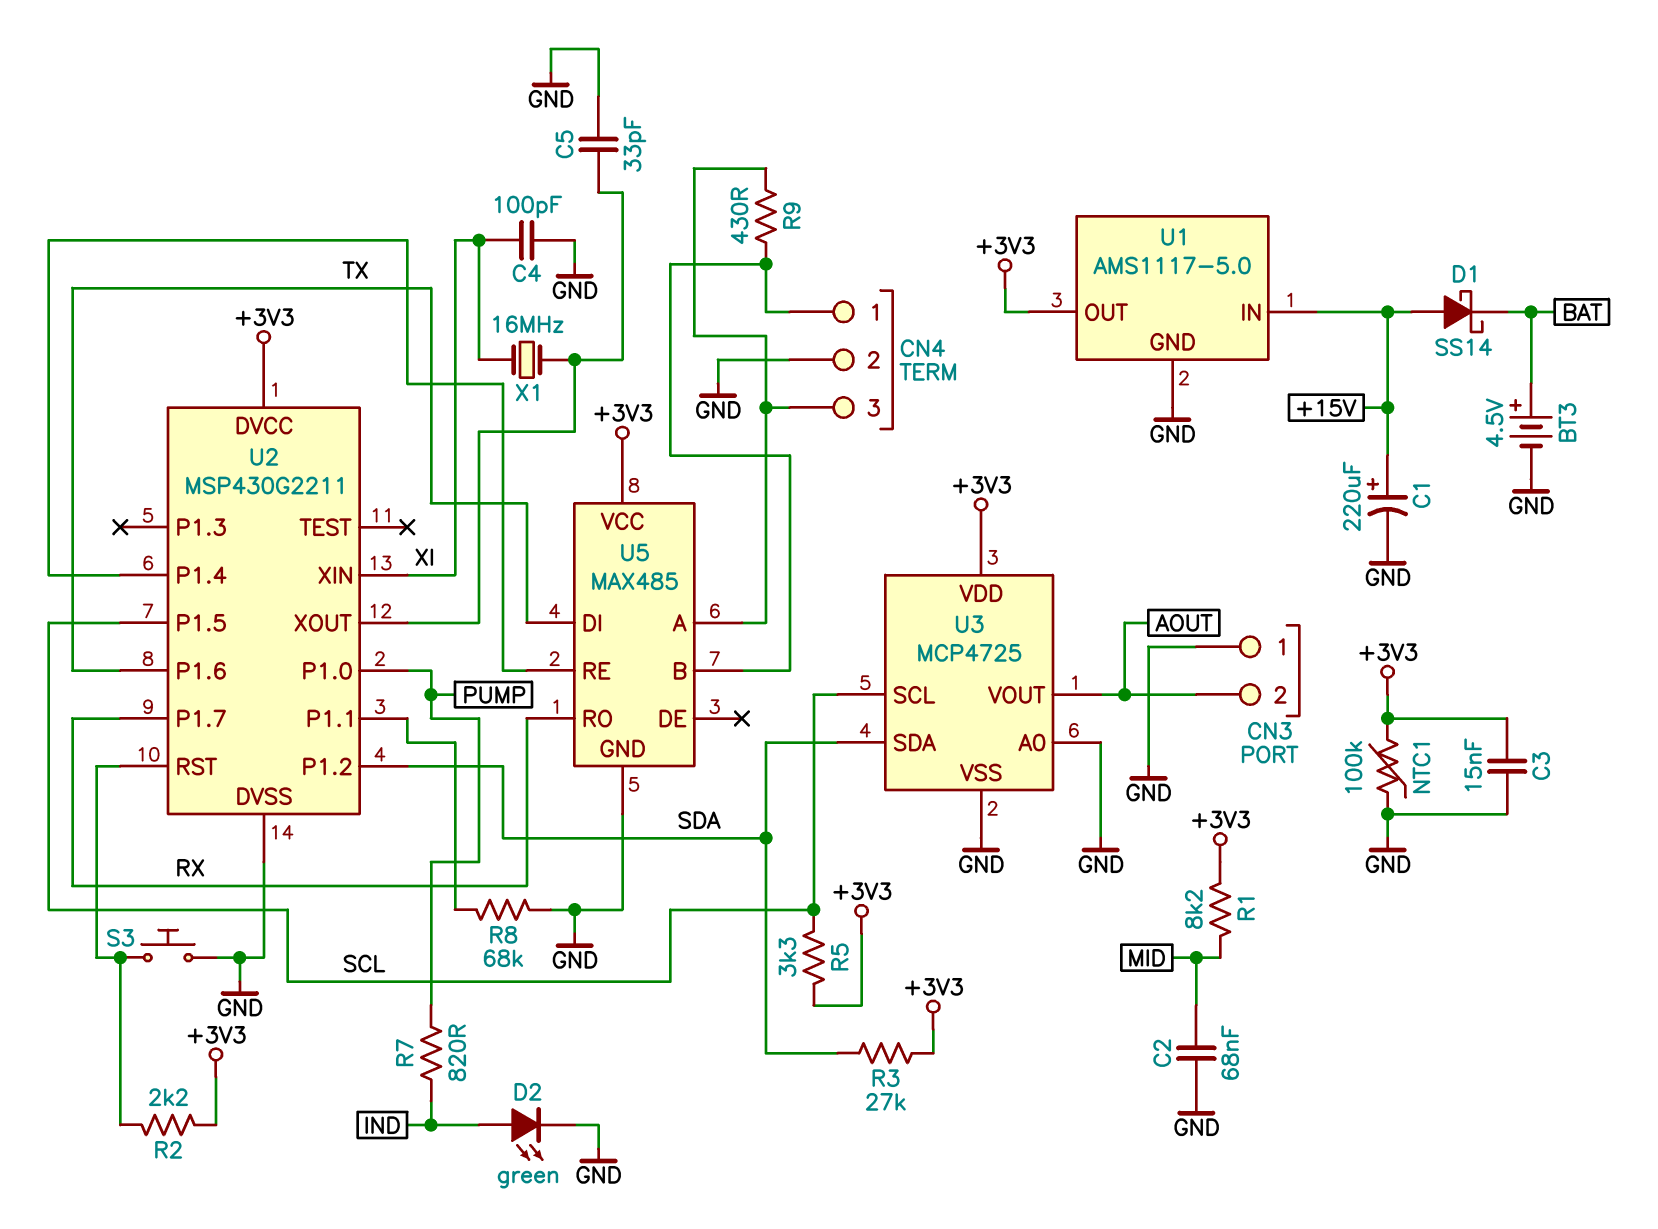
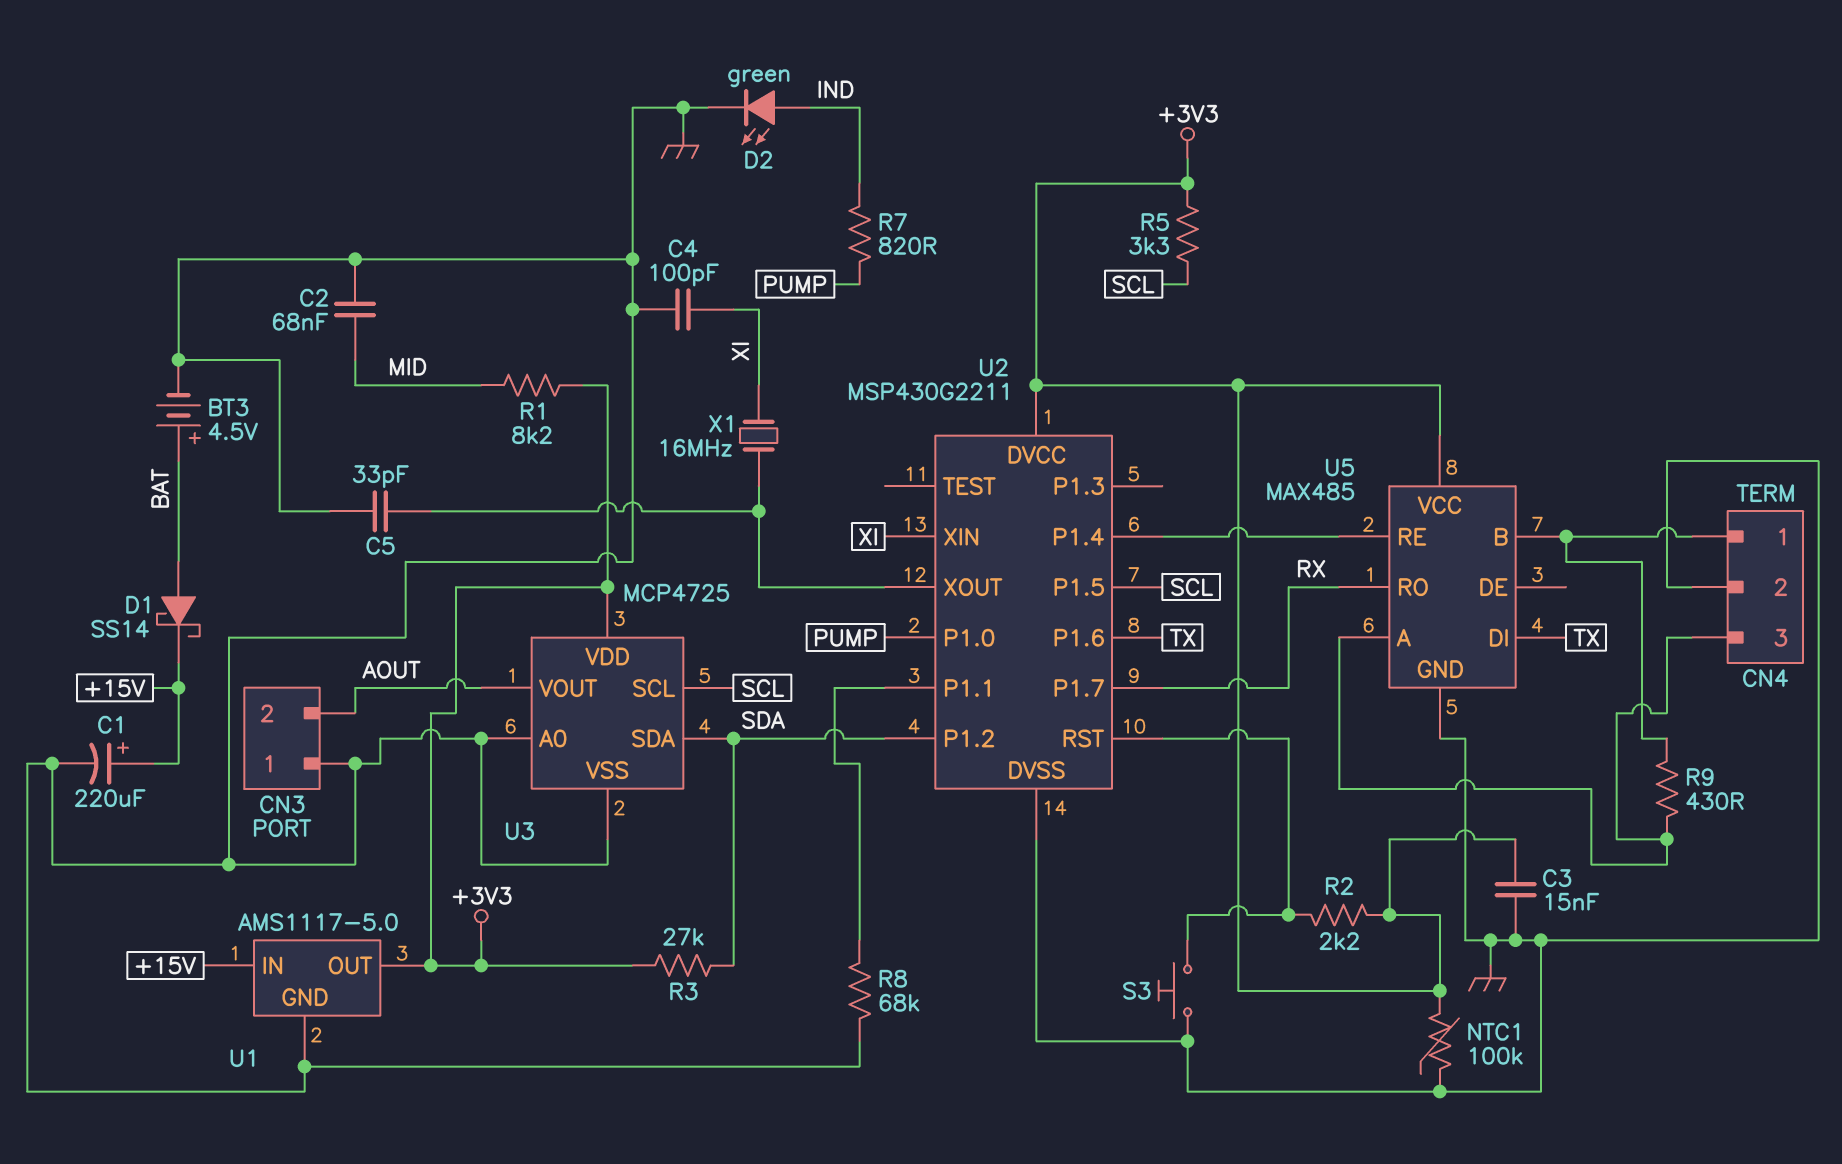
D1: schottky SS14 (A +15V, K BAT) -> schottky SS14 (A BAT, K +15V)

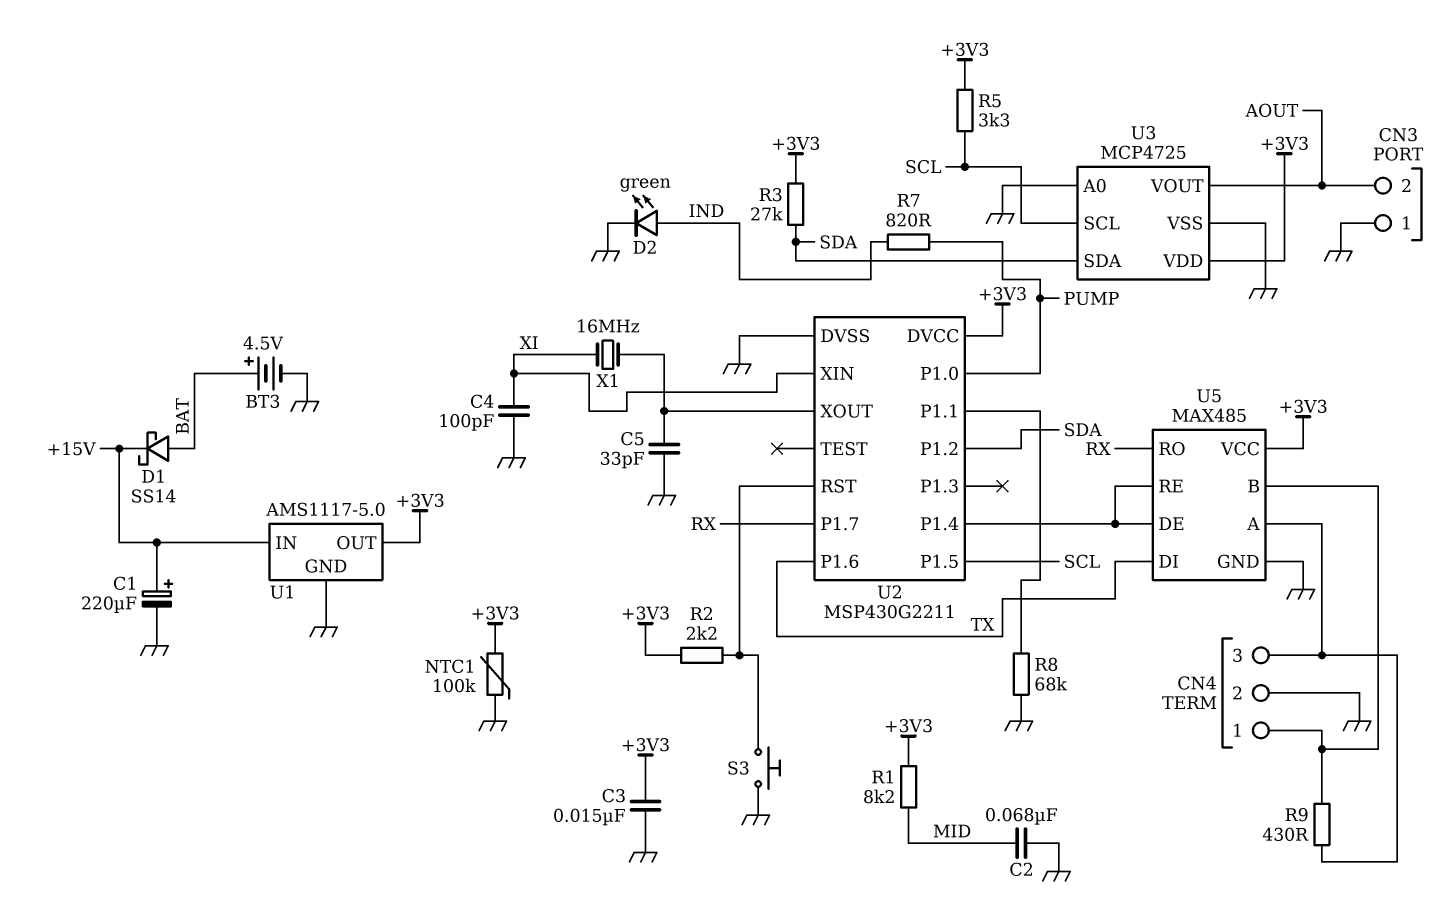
U5 pin DE: none -> U2/P1.4

